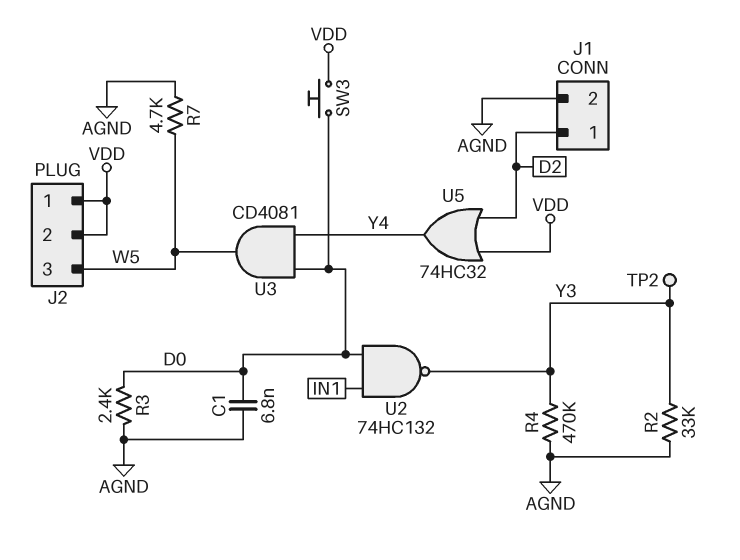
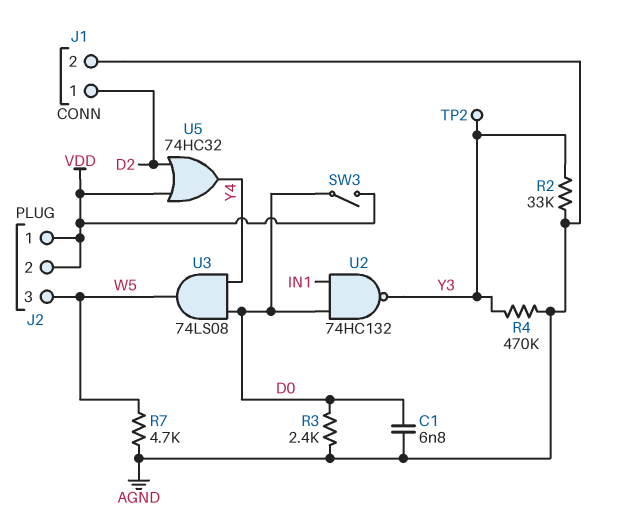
SW3: button (D0, VDD) -> switch (D0, VDD)
U3: AND CD4081 (in D0, in Y4, out W5) -> AND 74LS08 (in D0, in Y4, out W5)

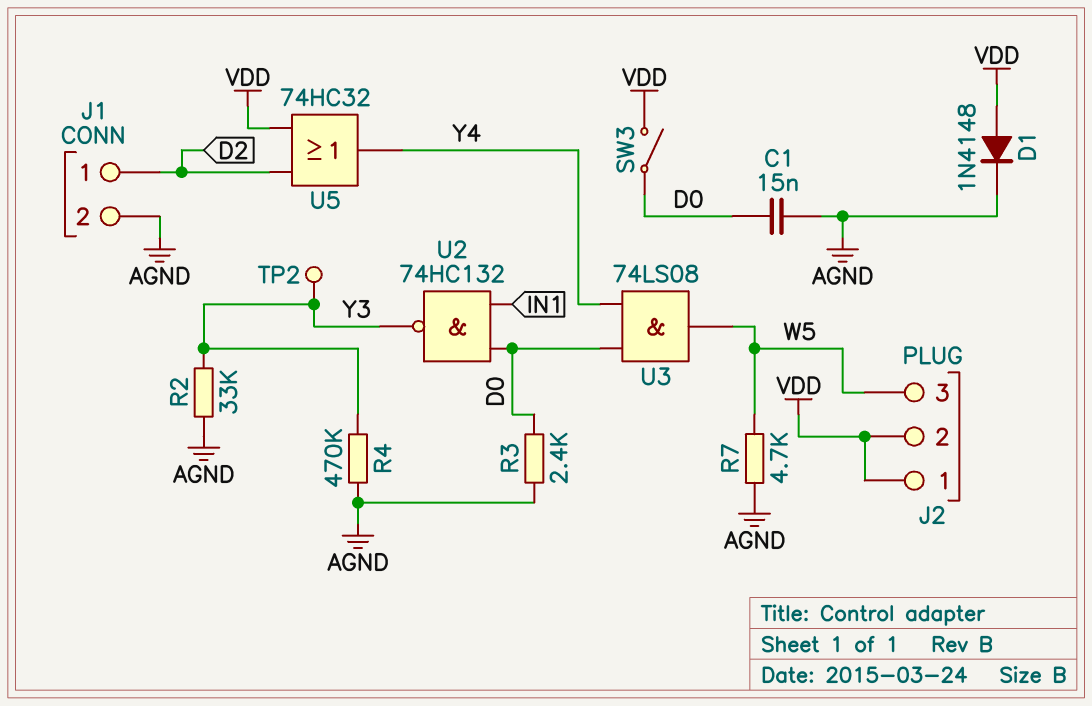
C1: 6.8nF (AGND, D0) -> 15nF (AGND, D0)
D1: none -> diode 1N4148 (A VDD, K AGND)

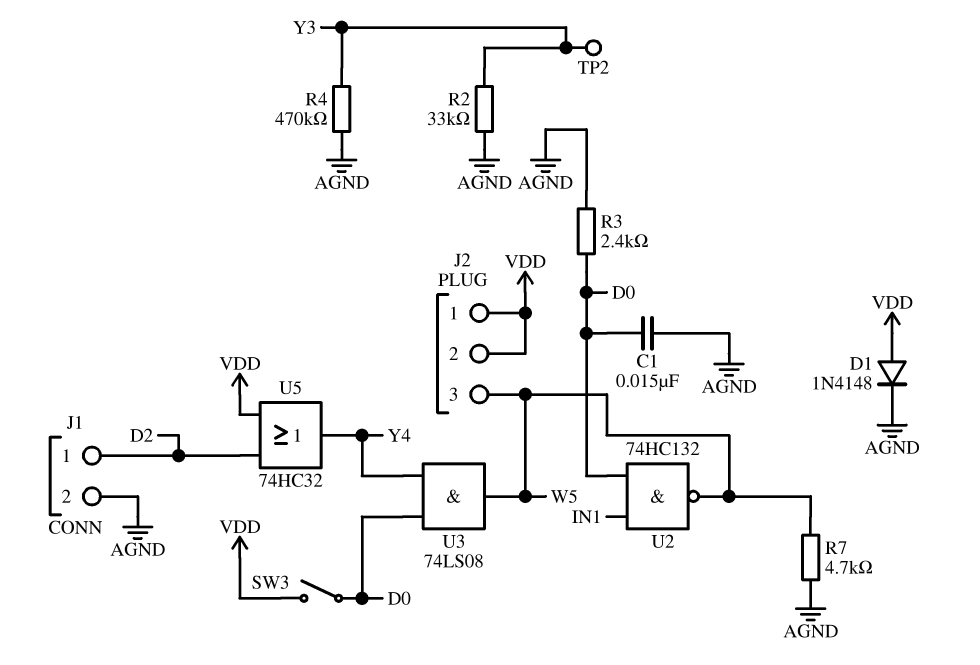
U2: NAND 74HC132 (in D0, in IN1, out Y3) -> NAND 74HC132 (in D0, in IN1, out W5)

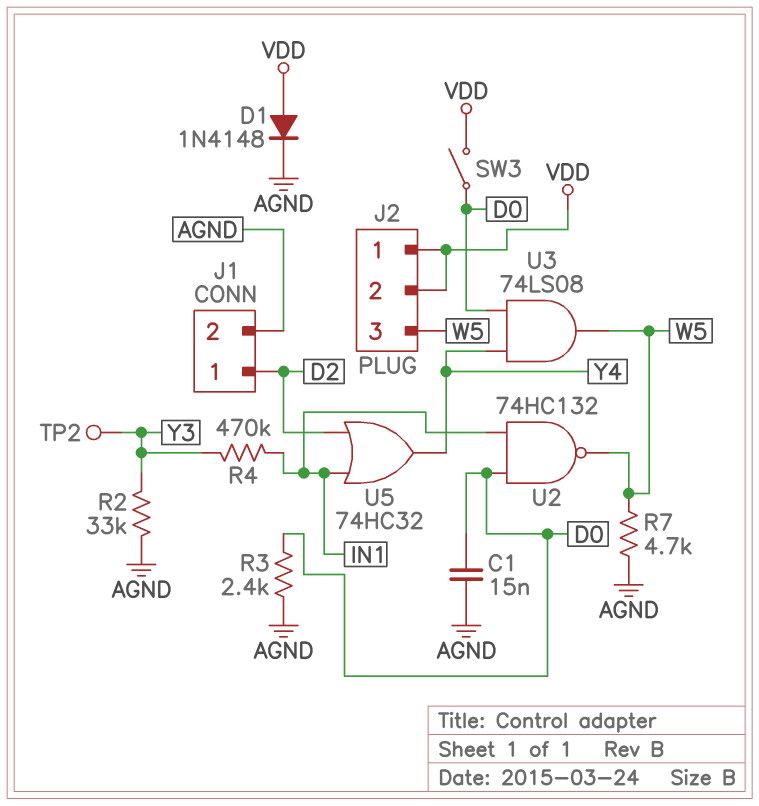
R4: 470k (AGND, Y3) -> 470k (IN1, Y3)
U5: OR 74HC32 (in D2, in VDD, out Y4) -> OR 74HC32 (in D2, in IN1, out Y4)

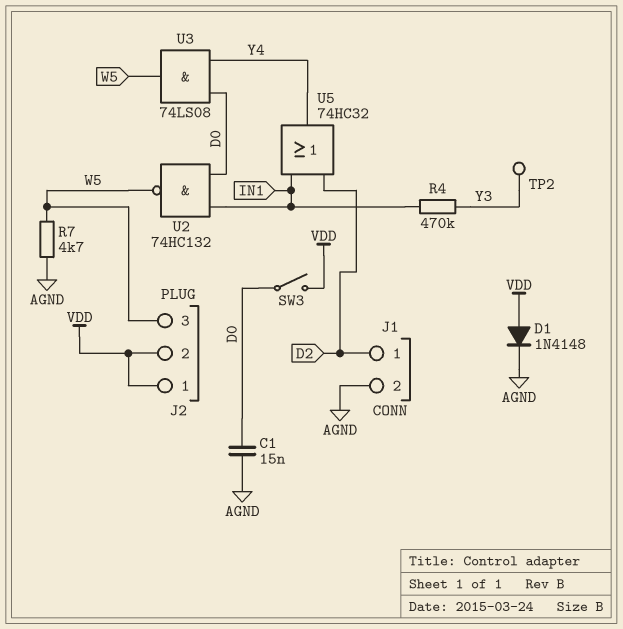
R2: 33k (AGND, Y3) -> none
R3: 2.4k (AGND, D0) -> none

